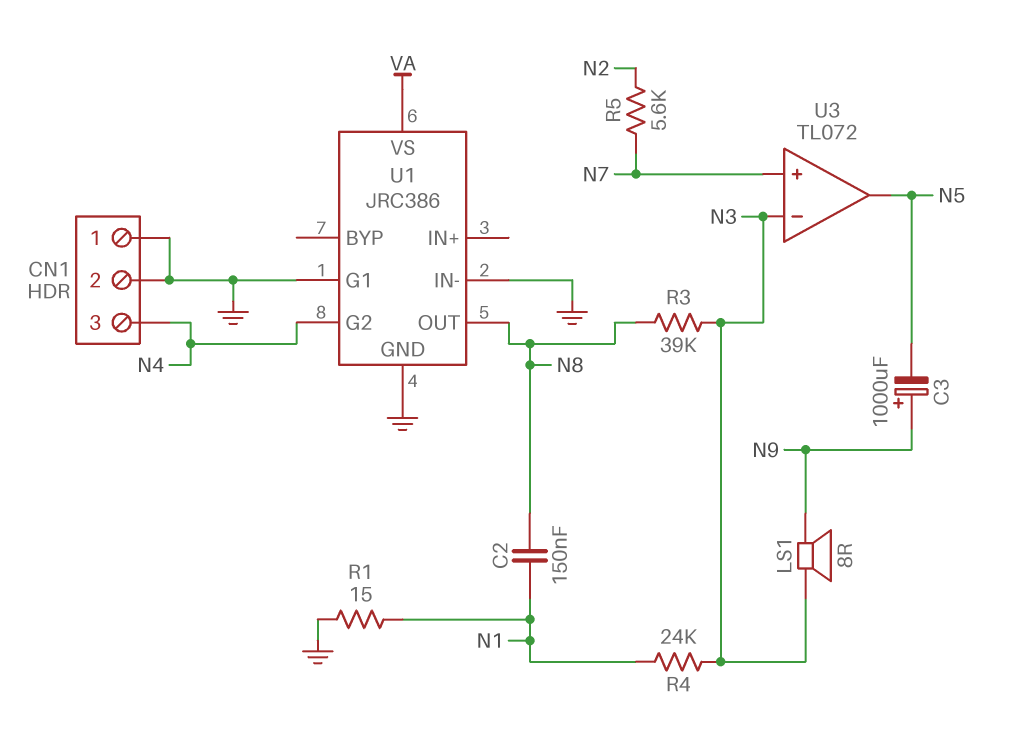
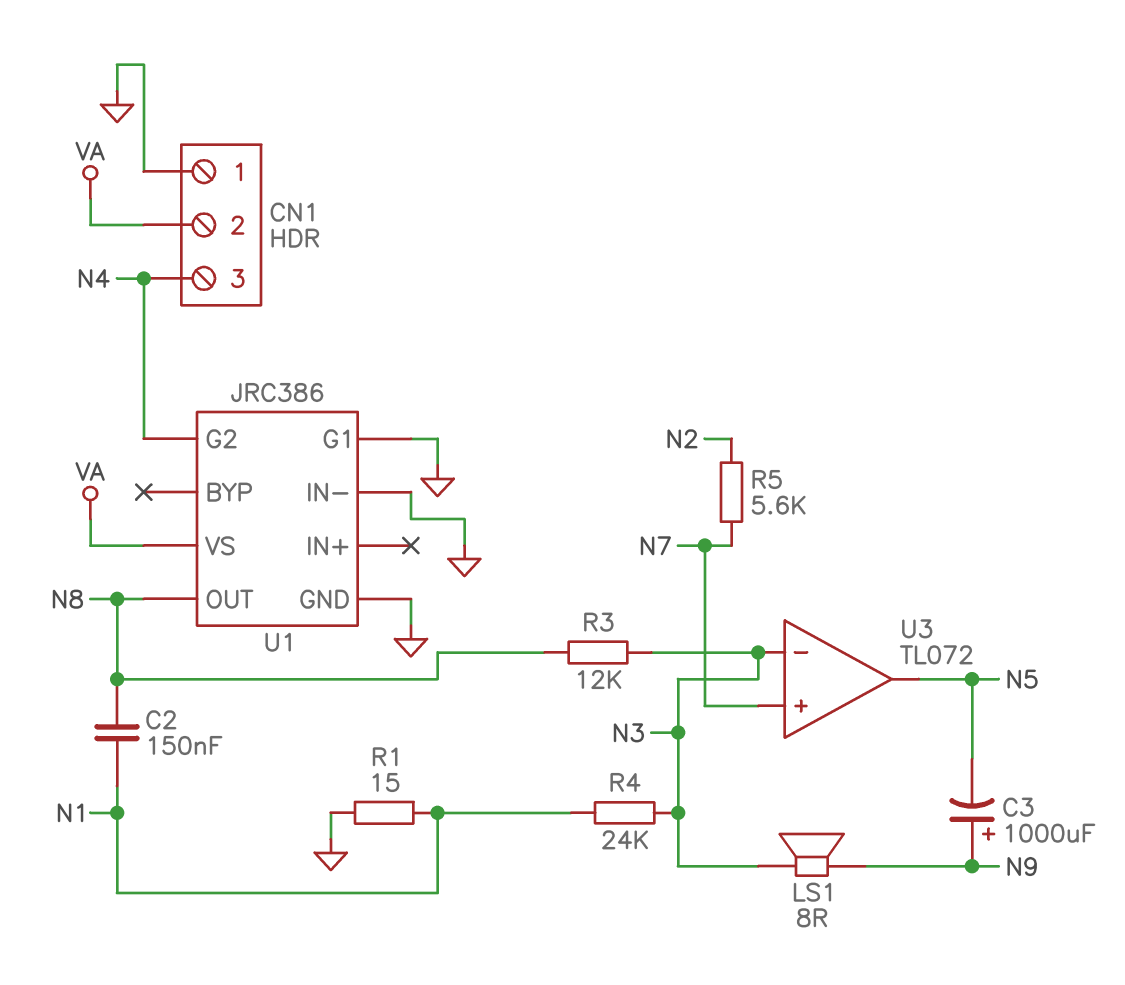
CN1 pin 2: GND -> VA
R3: 39k (N3, N8) -> 12k (N3, N8)

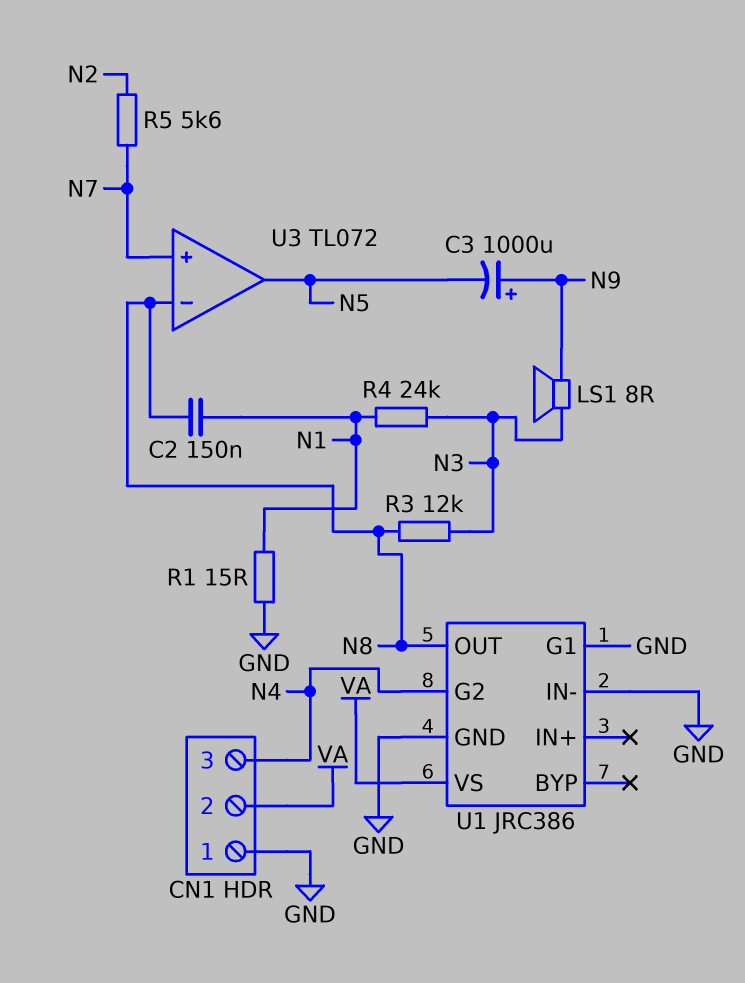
U3 pin in-: N3 -> N8

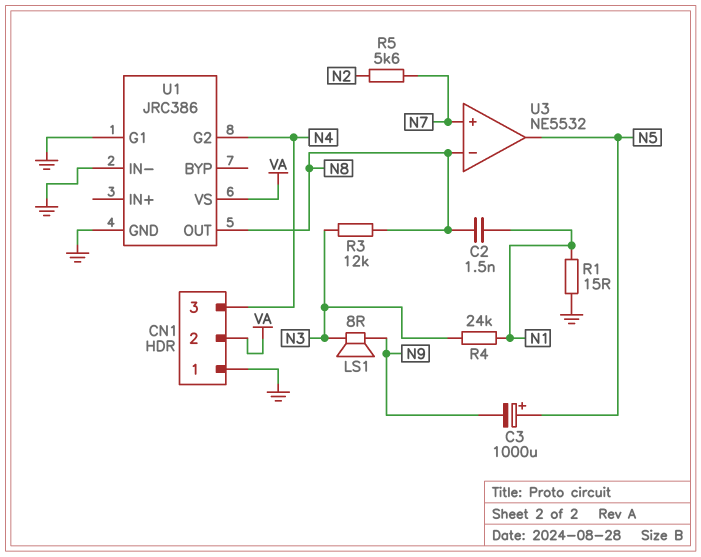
C2: 150nF (N1, N8) -> 1.5nF (N1, N8)
C3: 1000uF (plus N9, minus N5) -> 1000uF (plus N5, minus N9)
U3: TL072 -> NE5532

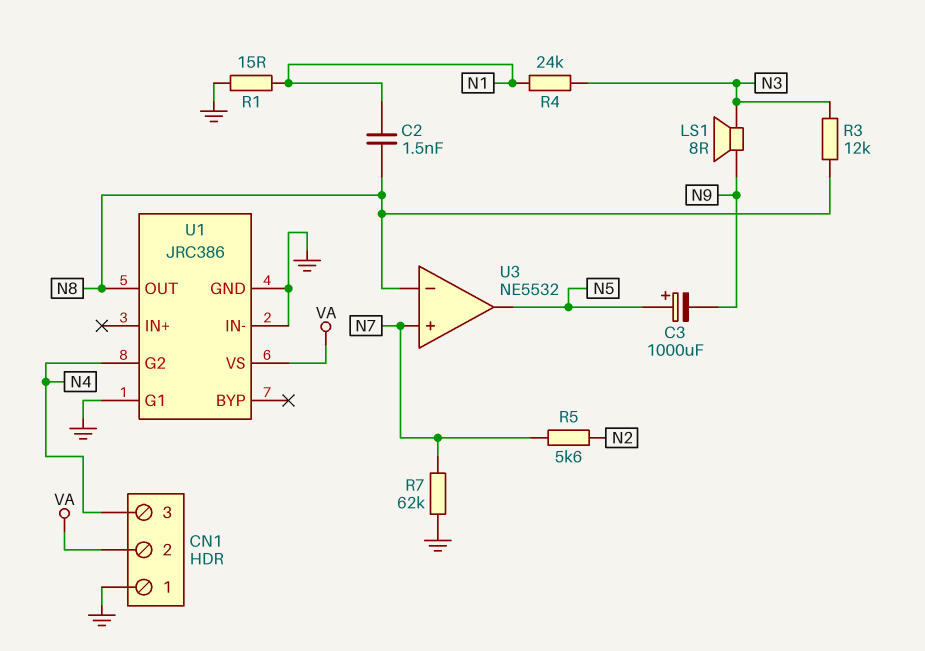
R7: none -> 62k (GND, N7)

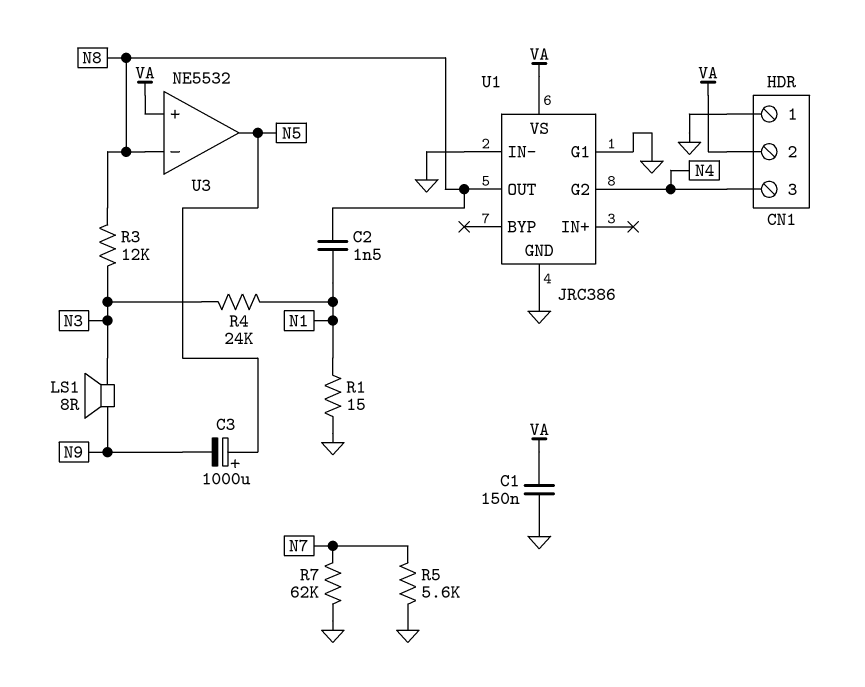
C1: none -> 150nF (GND, VA)
R5: 5.6k (N2, N7) -> 5.6k (GND, N7)
U3 pin in+: N7 -> VA

